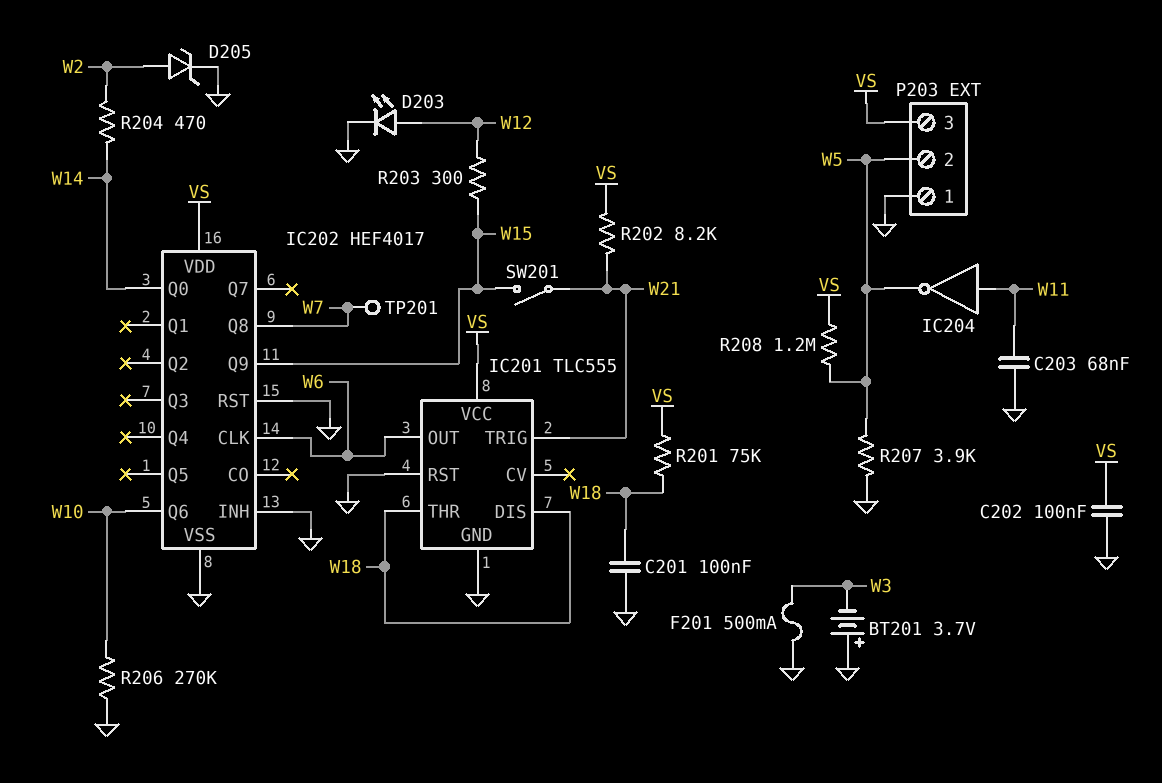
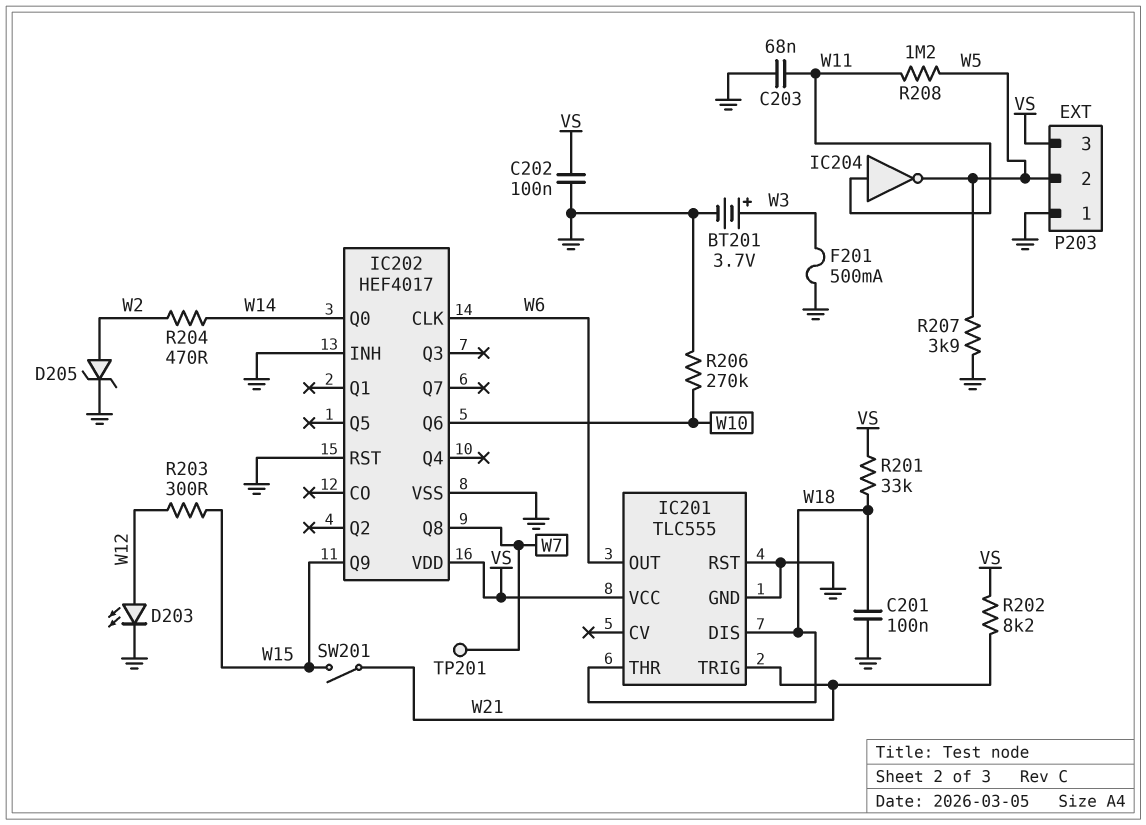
BT201: 3.7V (plus GND, minus W3) -> 3.7V (plus W3, minus GND)
R201: 75k (VS, W18) -> 33k (VS, W18)
R208: 1.2M (VS, W5) -> 1.2M (W5, W11)

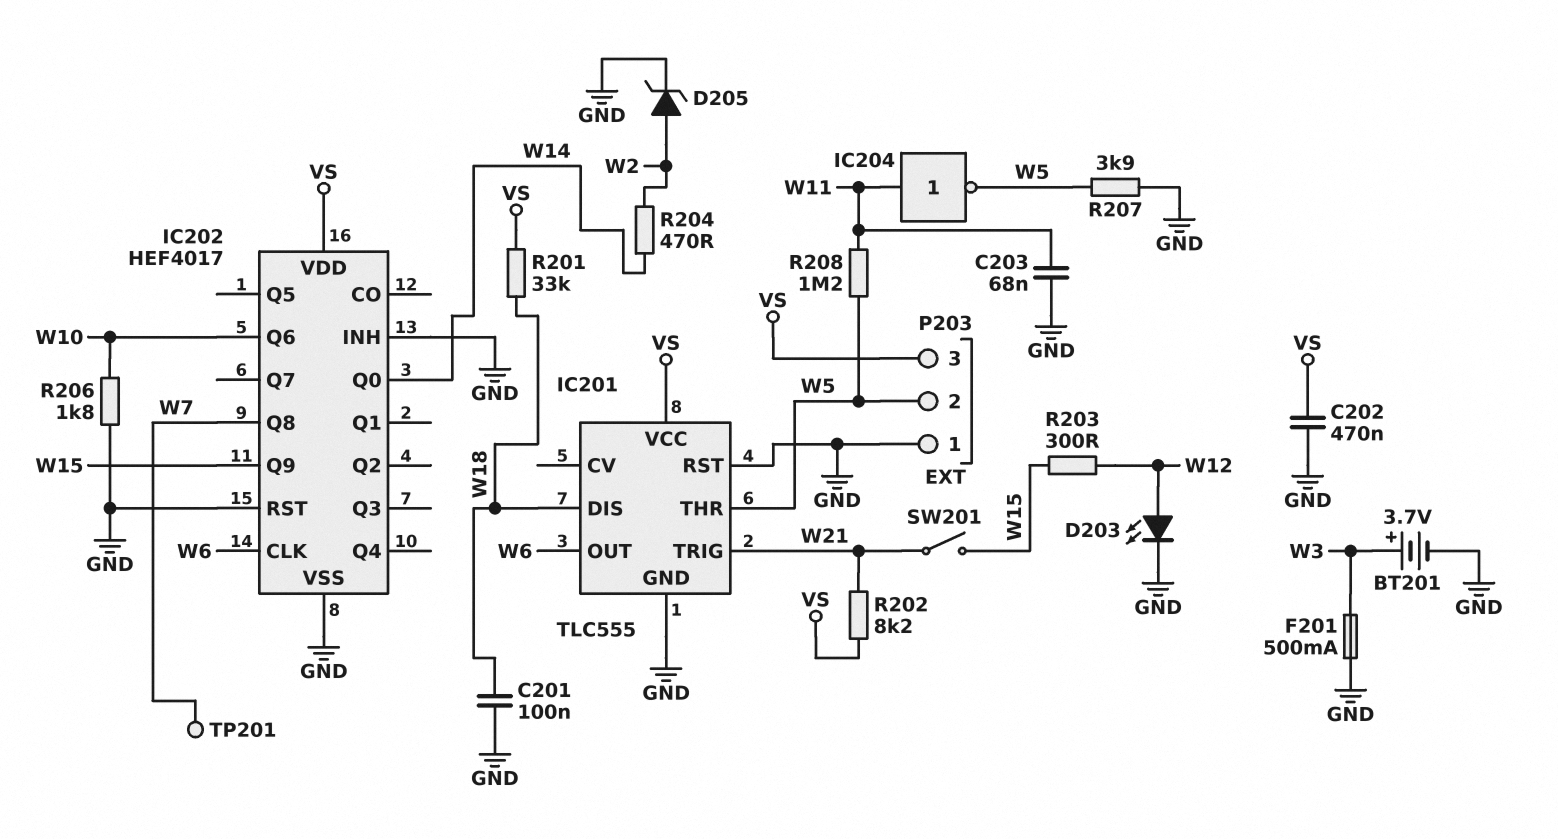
C202: 100nF (GND, VS) -> 470nF (GND, VS)
IC201 pin THR: W18 -> W5
R206: 270k (GND, W10) -> 1.8k (GND, W10)

